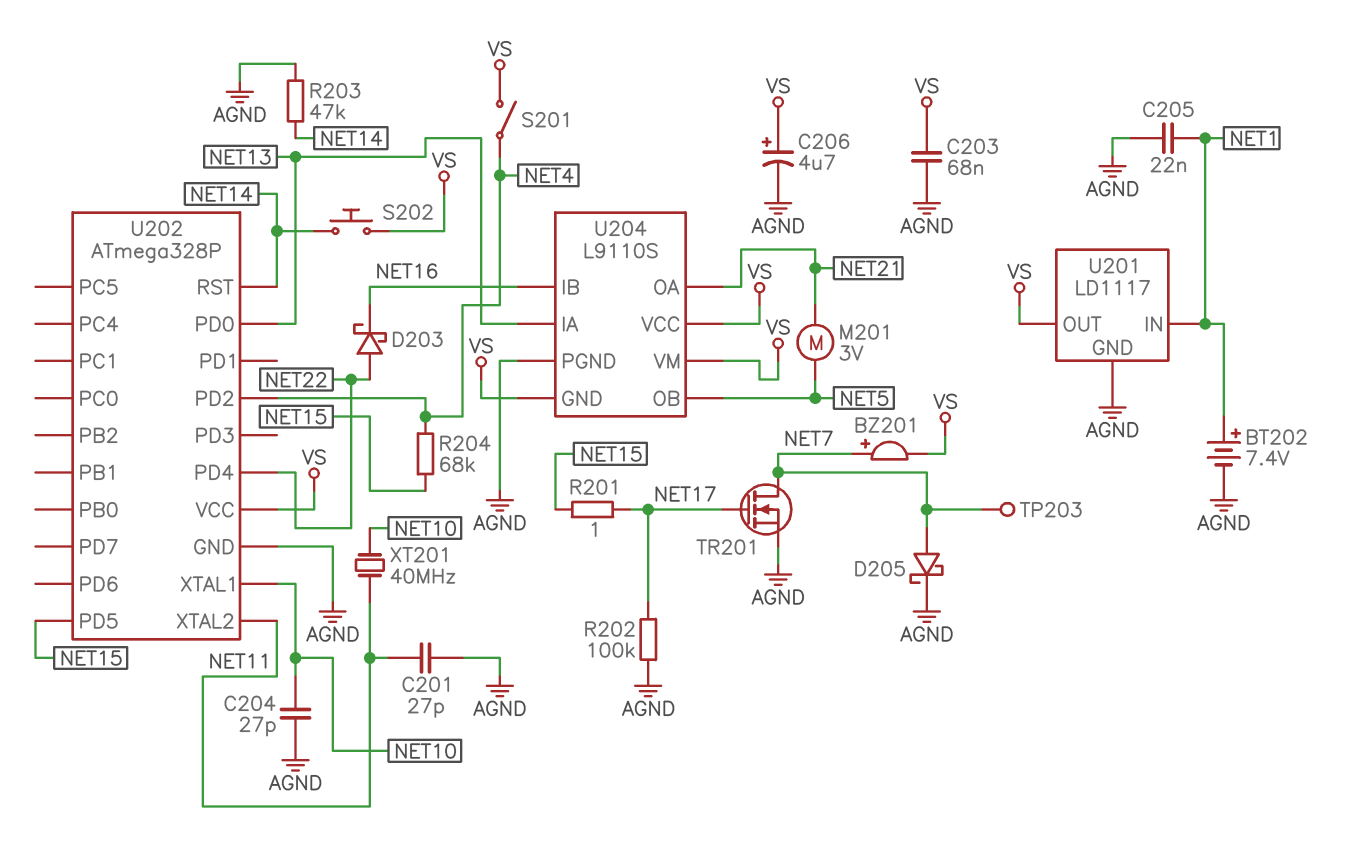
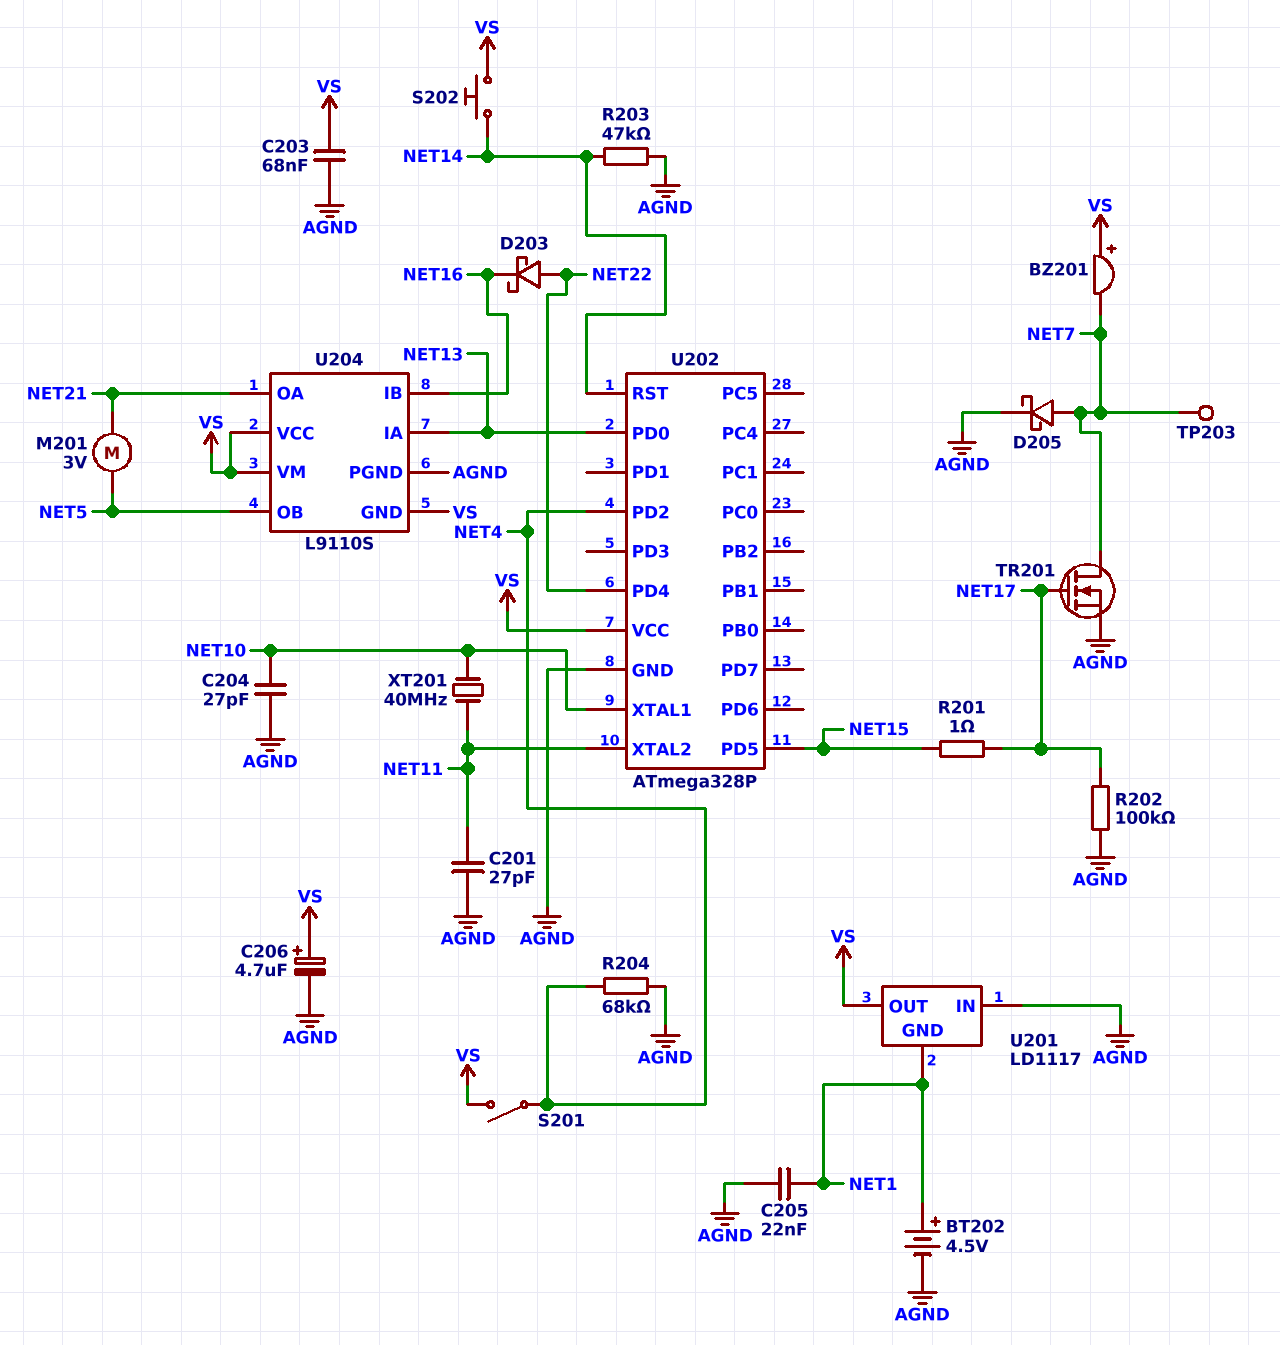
BT202: 7.4V (plus NET1, minus AGND) -> 4.5V (plus NET1, minus AGND)
BZ201: buzzer (plus NET7, minus VS) -> buzzer (plus VS, minus NET7)
R204: 68k (NET4, NET15) -> 68k (AGND, NET4)
U201 pin GND: AGND -> NET1
U201 pin IN: NET1 -> AGND

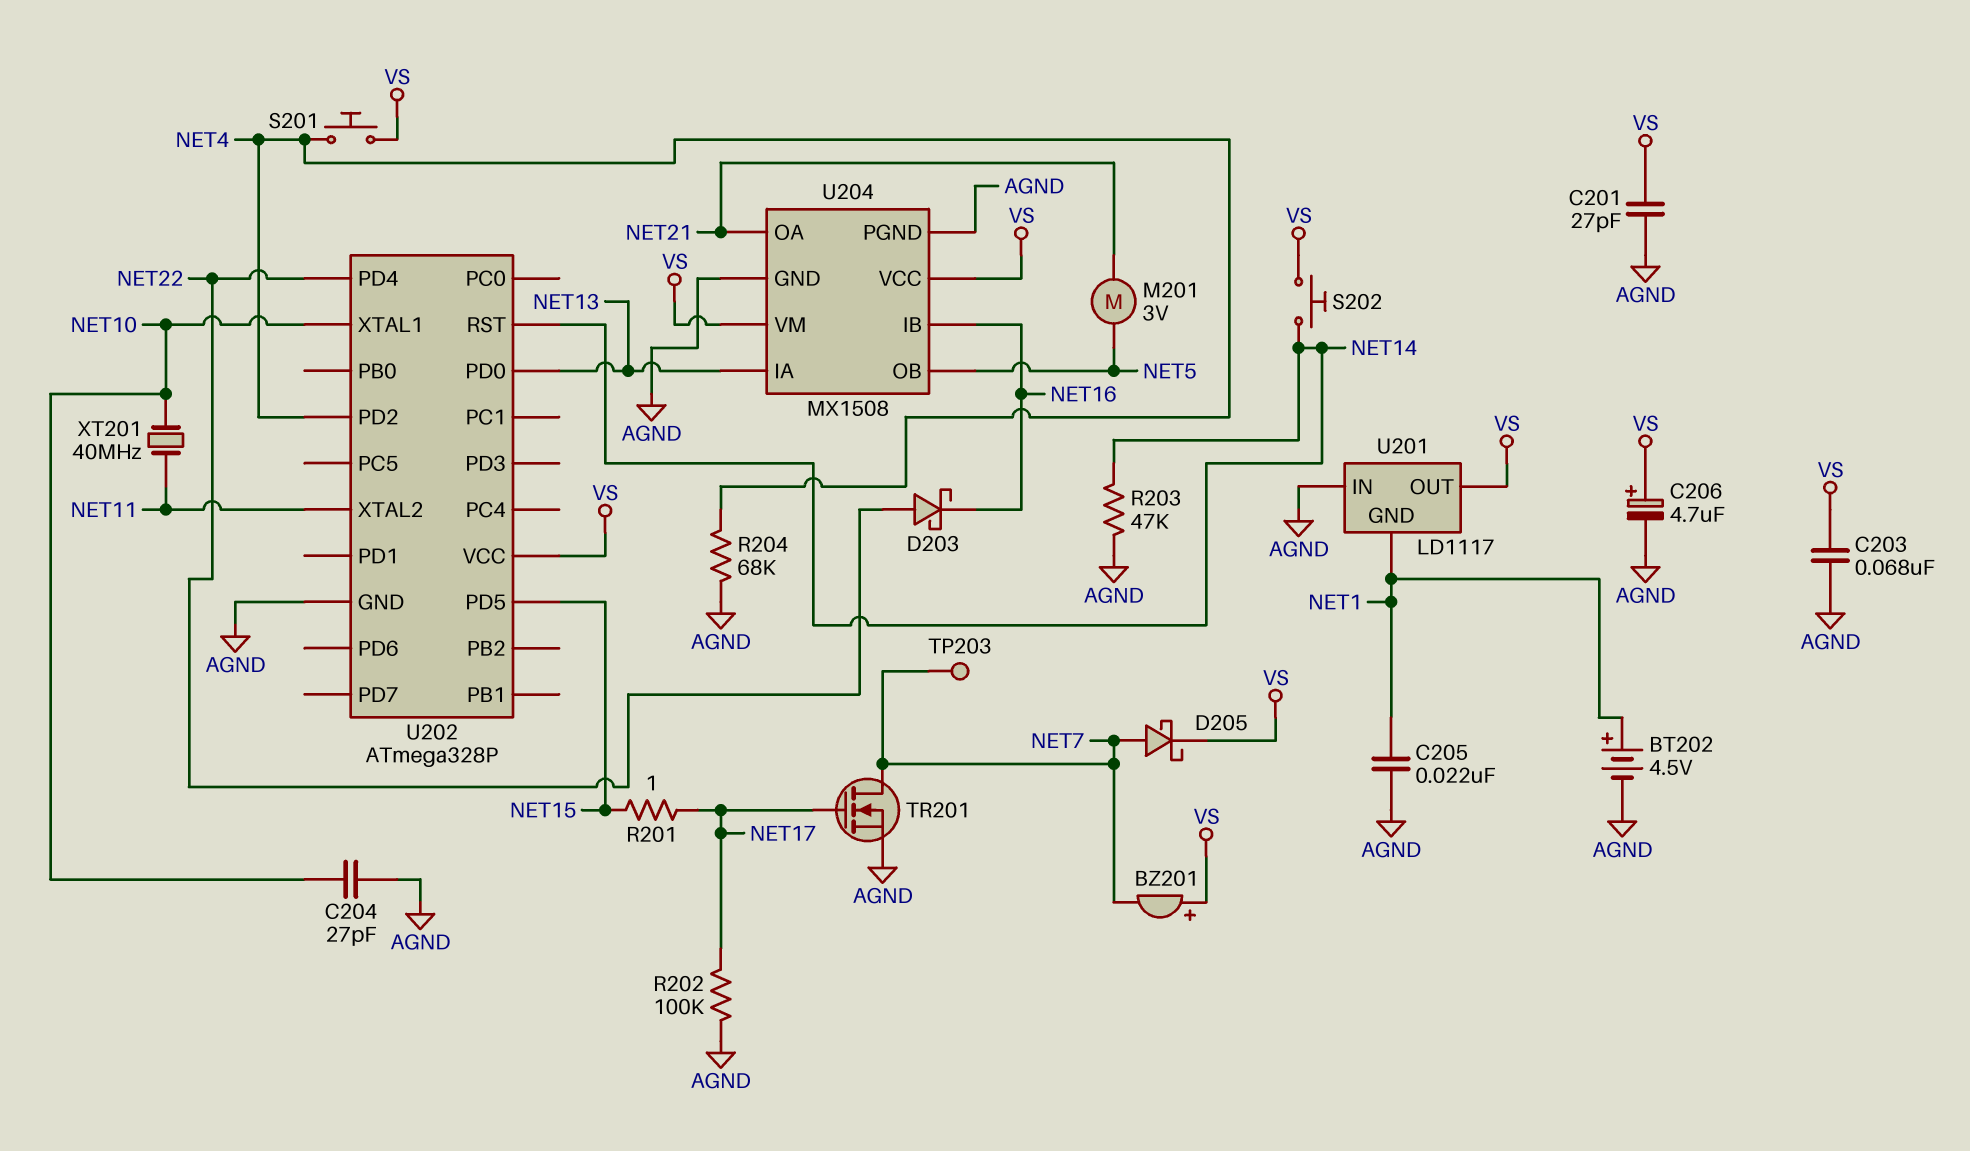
C201: 27pF (AGND, NET11) -> 27pF (AGND, VS)
D205: schottky (A NET7, K AGND) -> schottky (A NET7, K VS)
S201: switch (NET4, VS) -> button (NET4, VS)
U204: L9110S -> MX1508
U204 pin GND: VS -> AGND

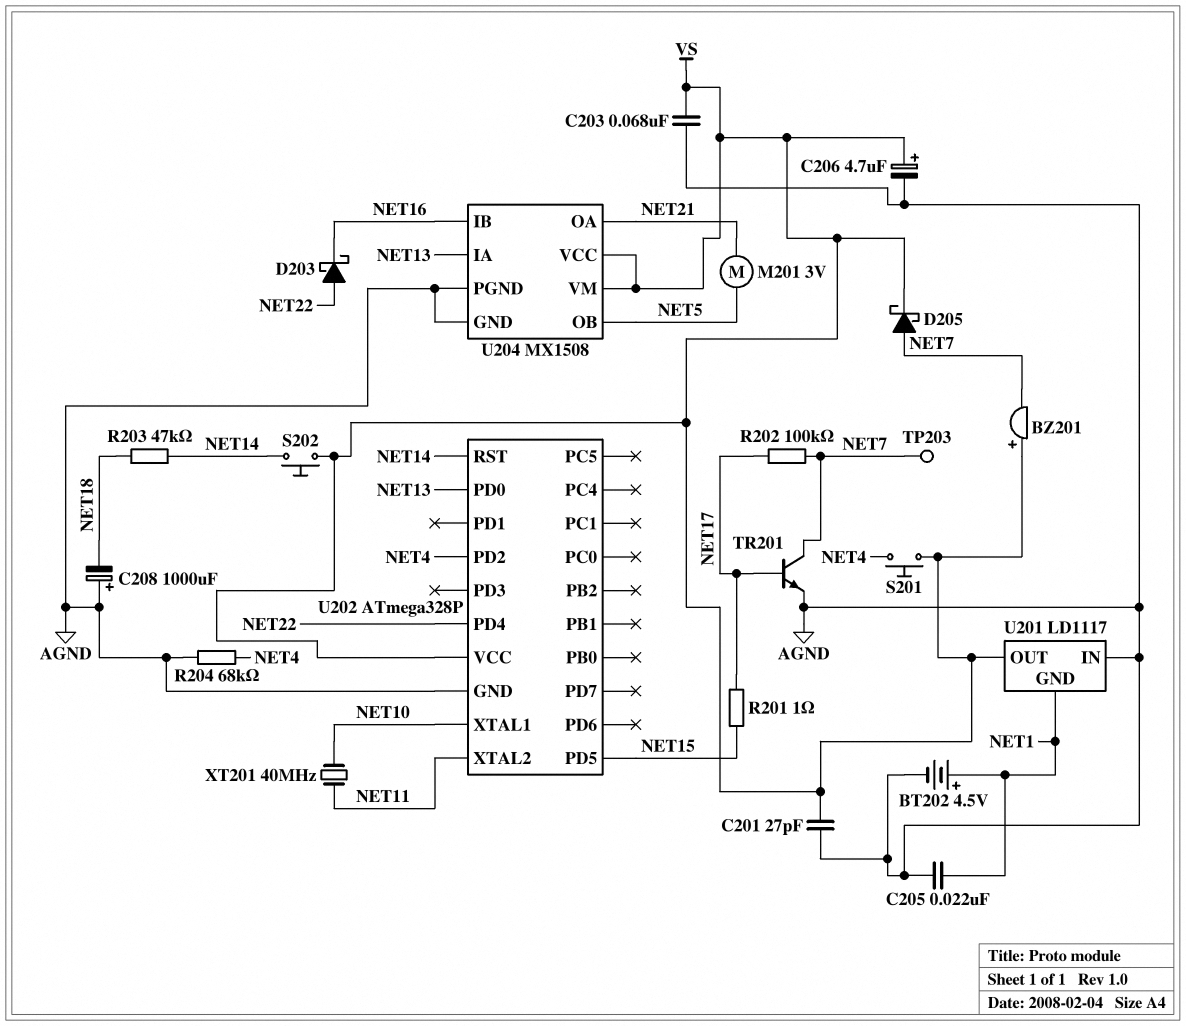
C204: 27pF (AGND, NET10) -> none
C208: none -> 1000uF (plus AGND, minus NET18)
R202: 100k (AGND, NET17) -> 100k (NET7, NET17)
R203: 47k (AGND, NET14) -> 47k (NET14, NET18)
TR201: NMOS (G NET17, D NET7, S AGND) -> NPN (B NET17, C NET7, E AGND)

